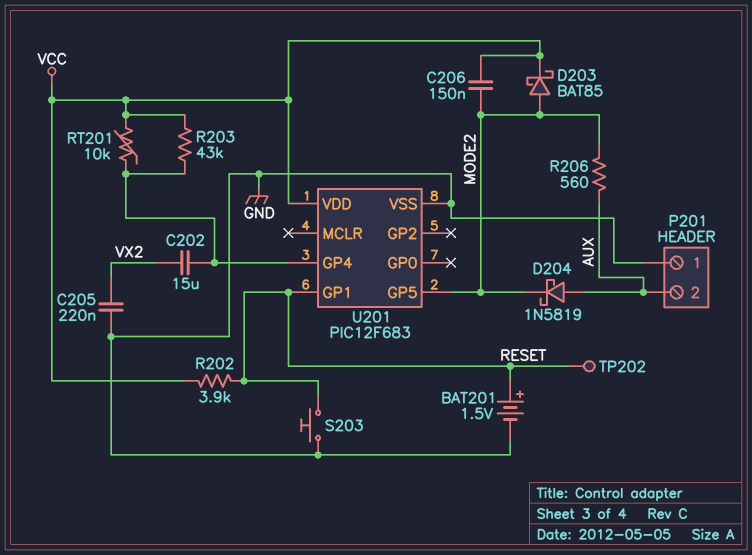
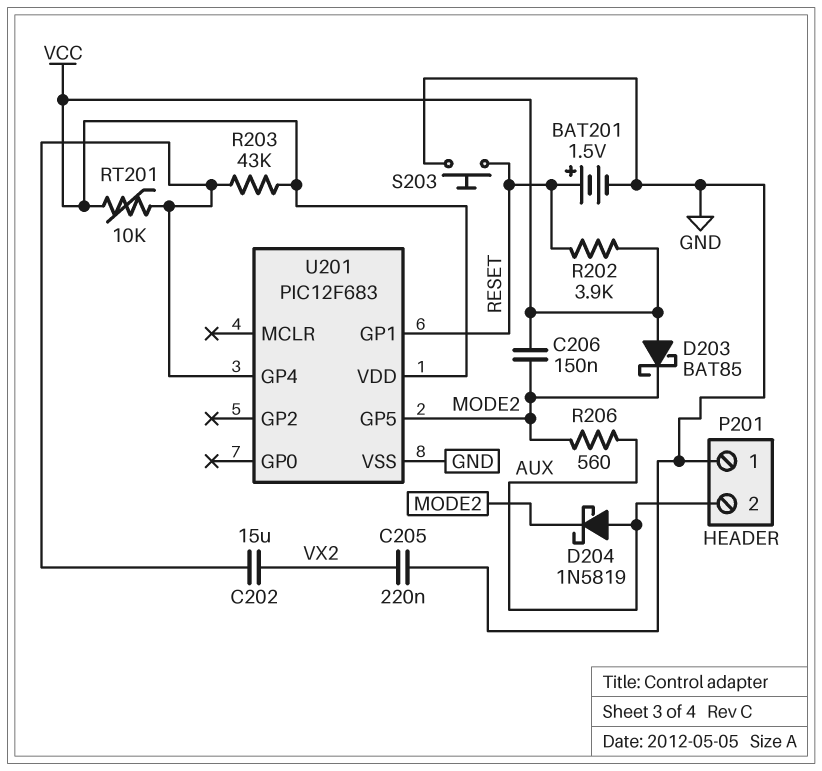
D203: schottky BAT85 (A MODE2, K VCC) -> schottky BAT85 (A VCC, K MODE2)
TP202: test point (RESET) -> none

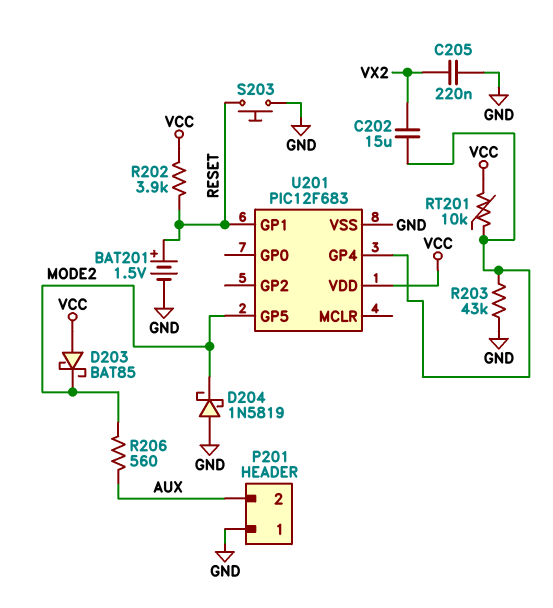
C206: 150nF (MODE2, VCC) -> none
D204: schottky 1N5819 (A AUX, K MODE2) -> schottky 1N5819 (A GND, K MODE2)
R203: 43k (U201/GP4, VCC) -> 43k (GND, U201/GP4)

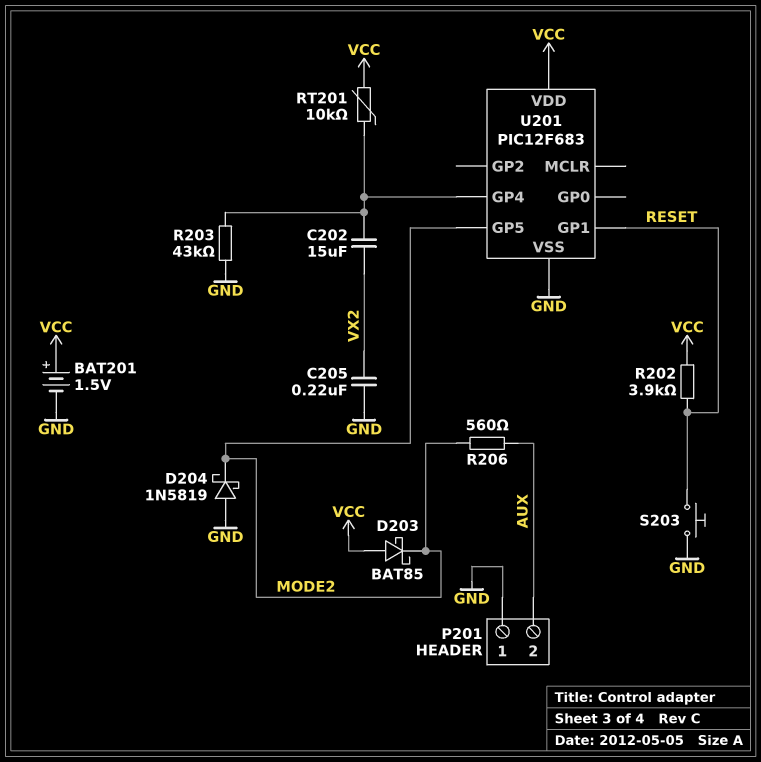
BAT201: 1.5V (plus RESET, minus GND) -> 1.5V (plus VCC, minus GND)

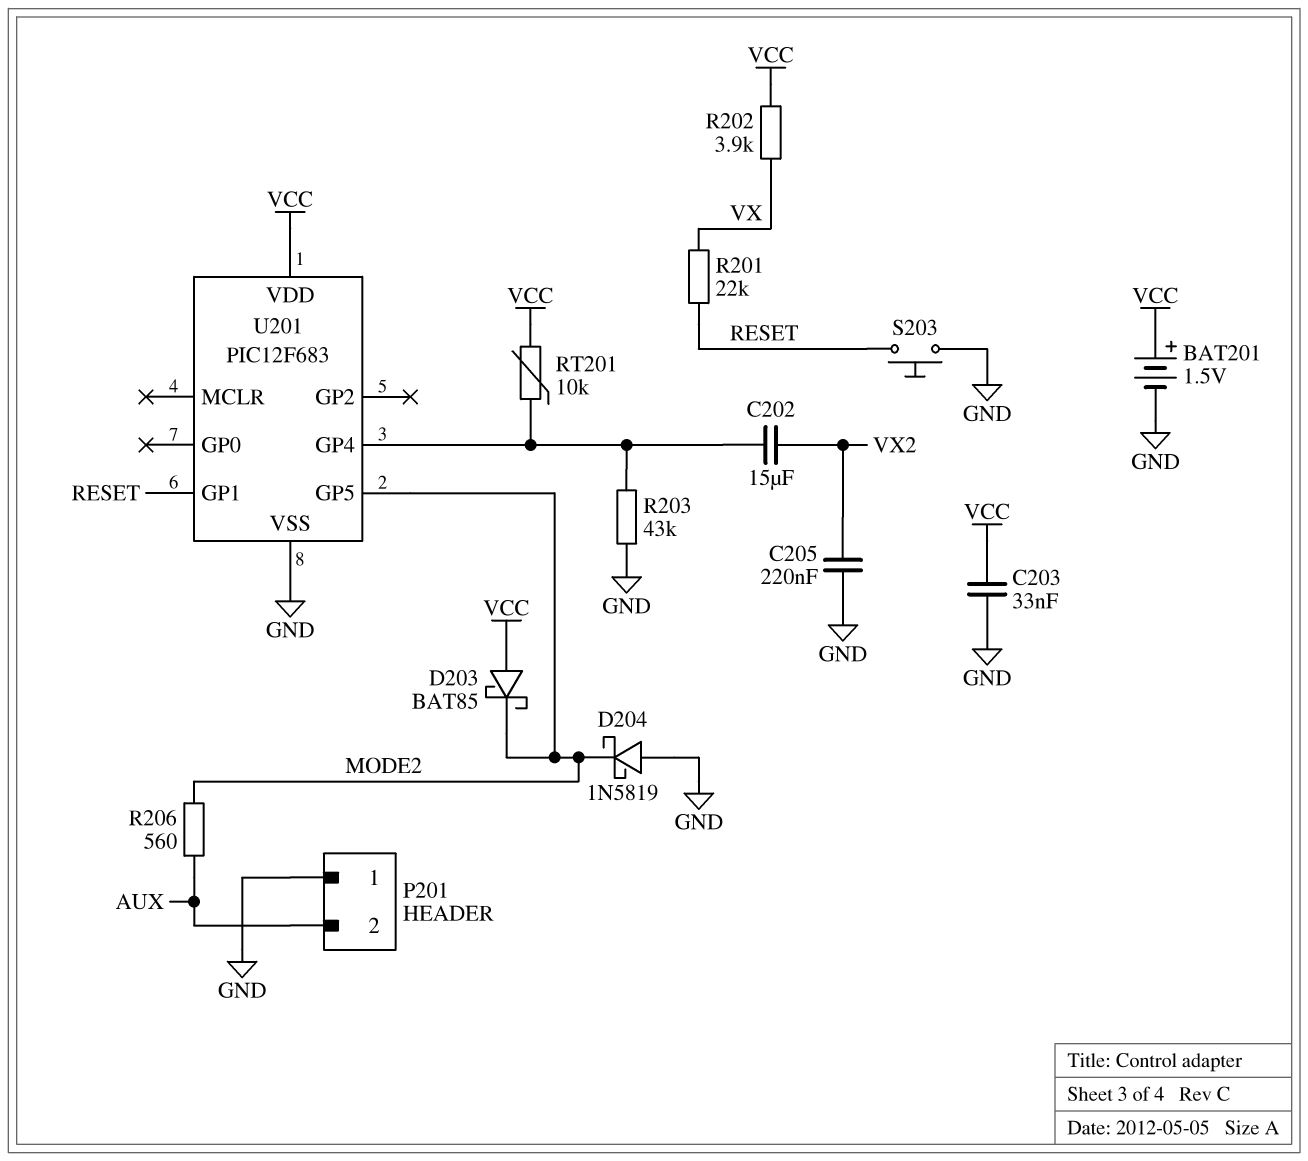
C203: none -> 33nF (GND, VCC)
R201: none -> 22k (RESET, VX)
R202: 3.9k (RESET, VCC) -> 3.9k (VCC, VX)

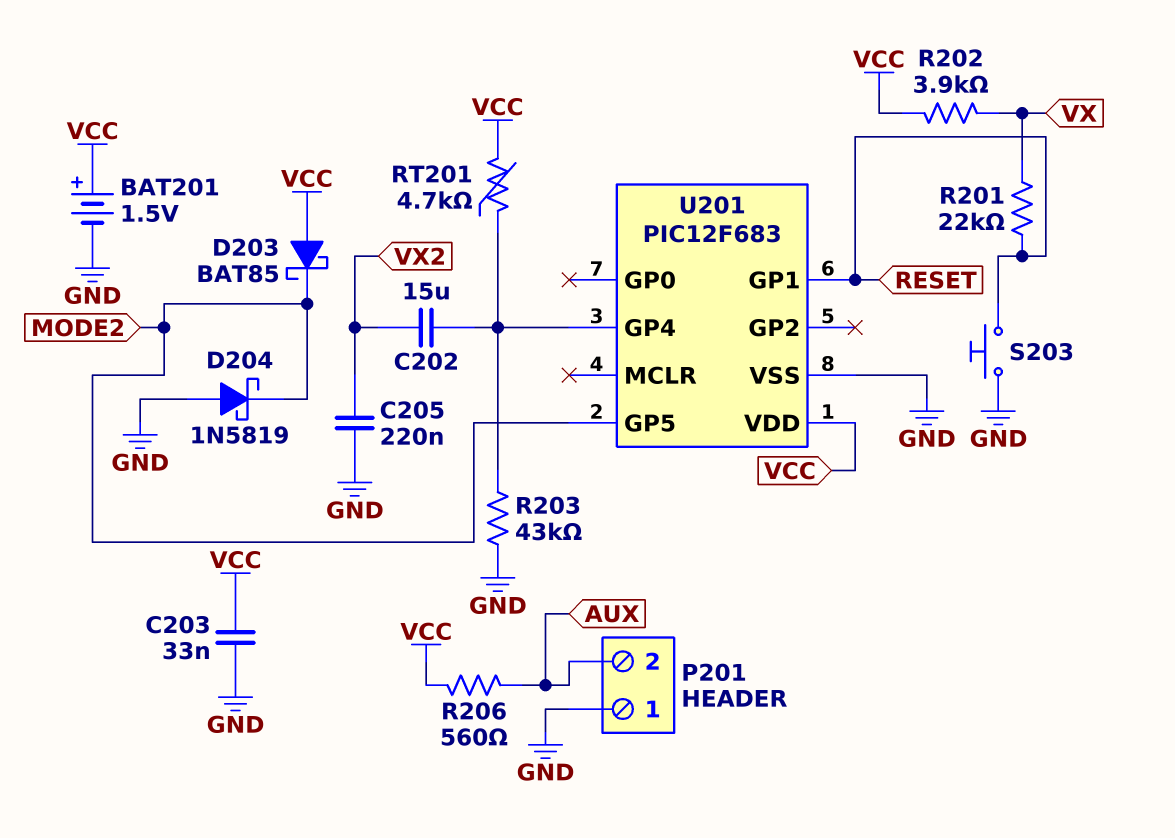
R206: 560 (AUX, MODE2) -> 560 (AUX, VCC)
RT201: 10k (U201/GP4, VCC) -> 4.7k (U201/GP4, VCC)

